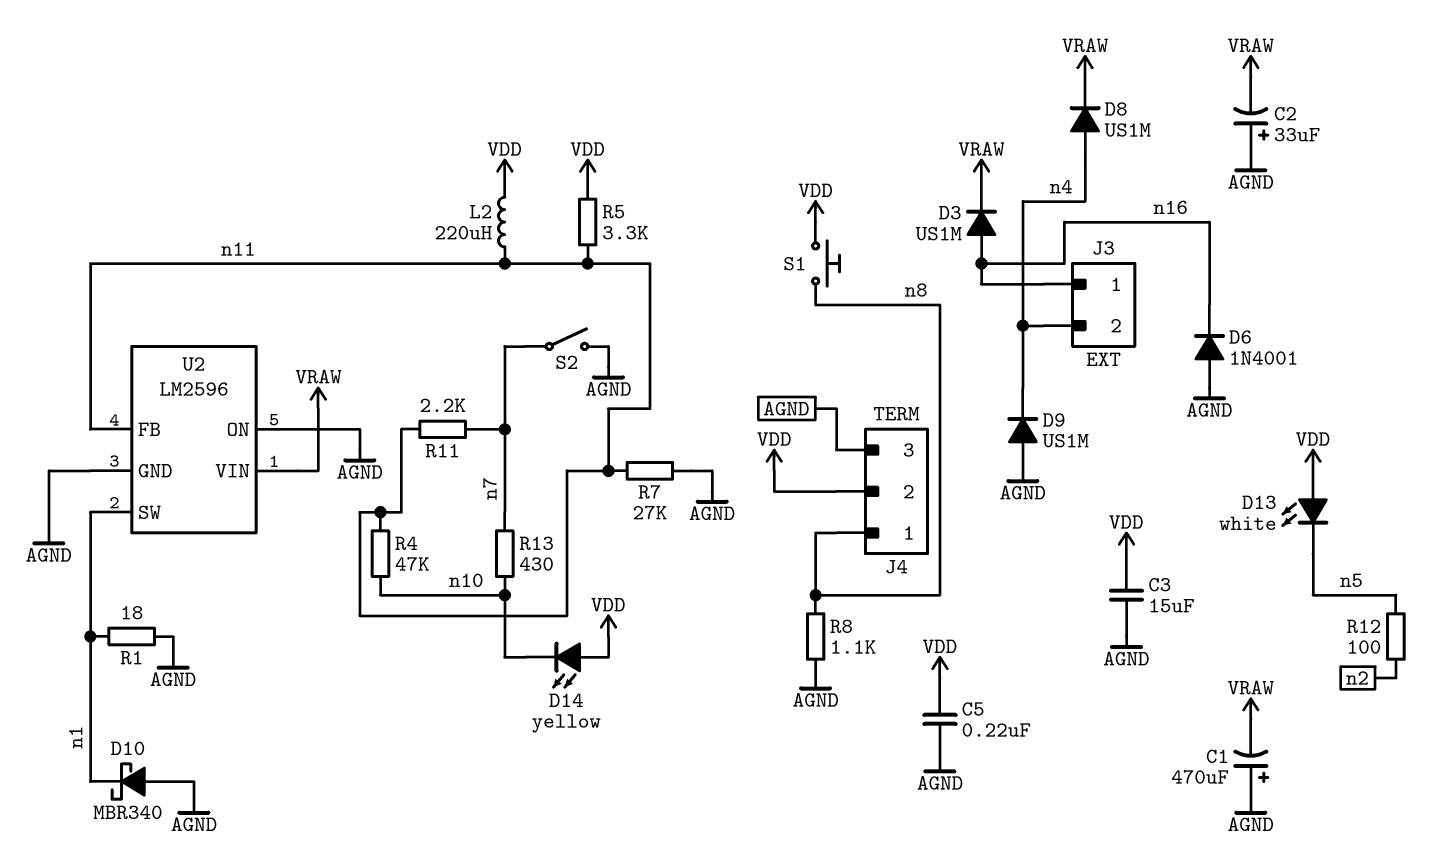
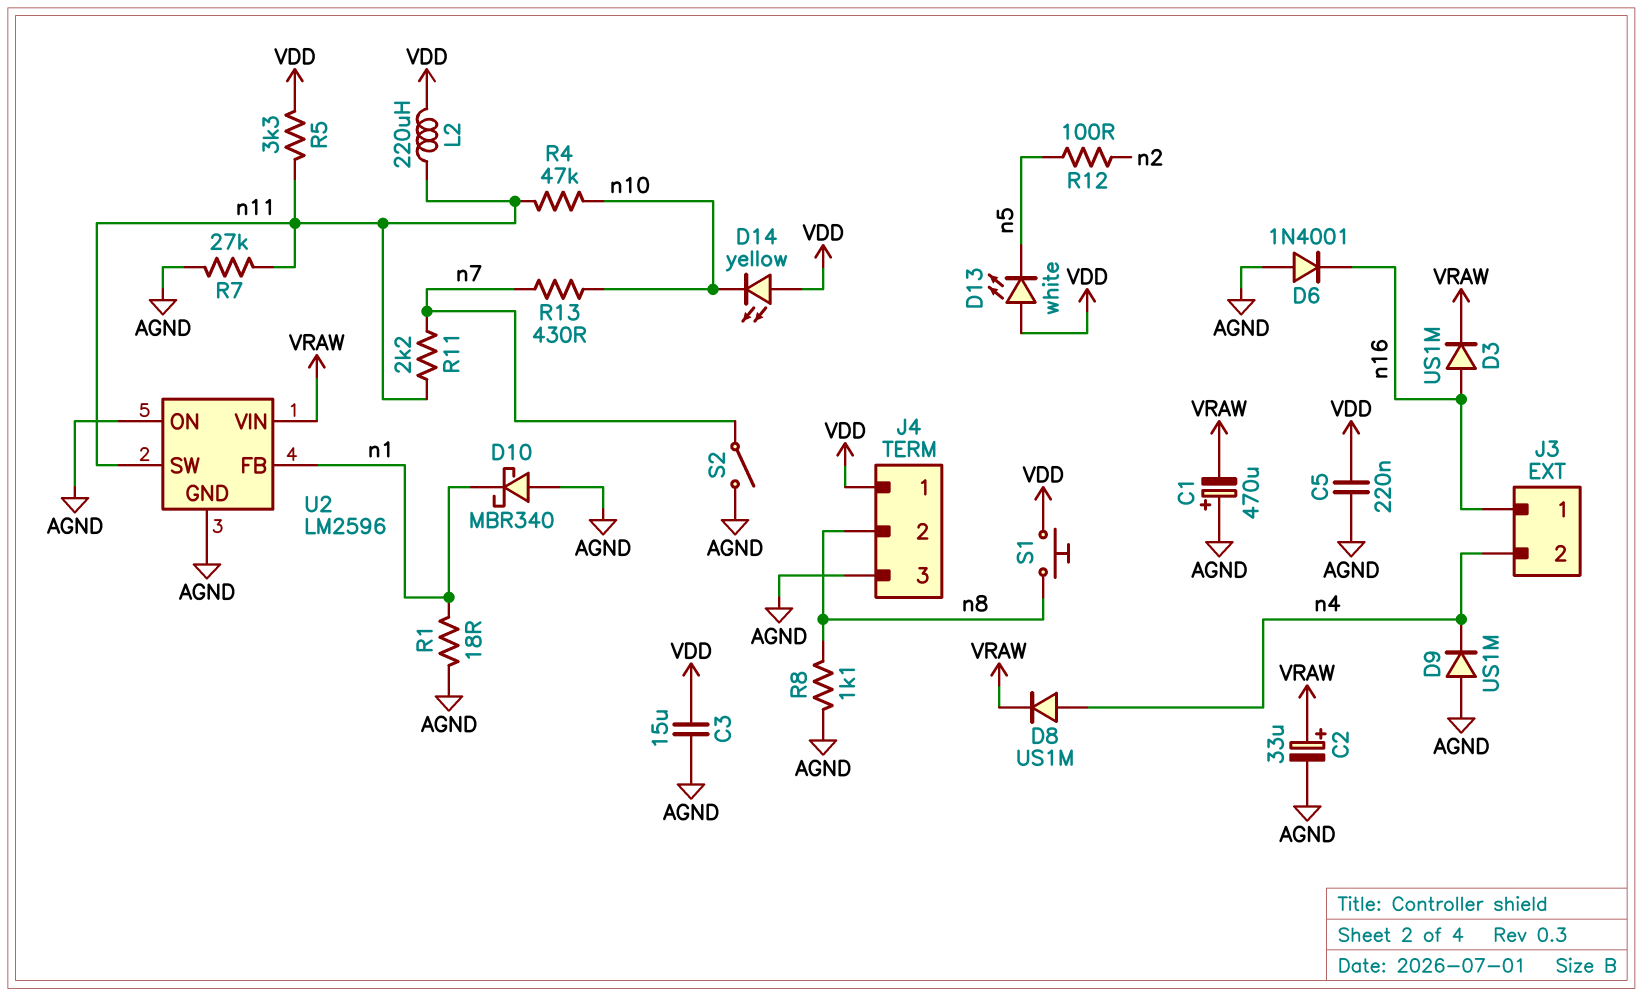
C2: 33uF (plus AGND, minus VRAW) -> 33uF (plus VRAW, minus AGND)
J4 pin 1: n8 -> VDD
J4 pin 2: VDD -> n8
U2 pin FB: n11 -> n1
U2 pin SW: n1 -> n11

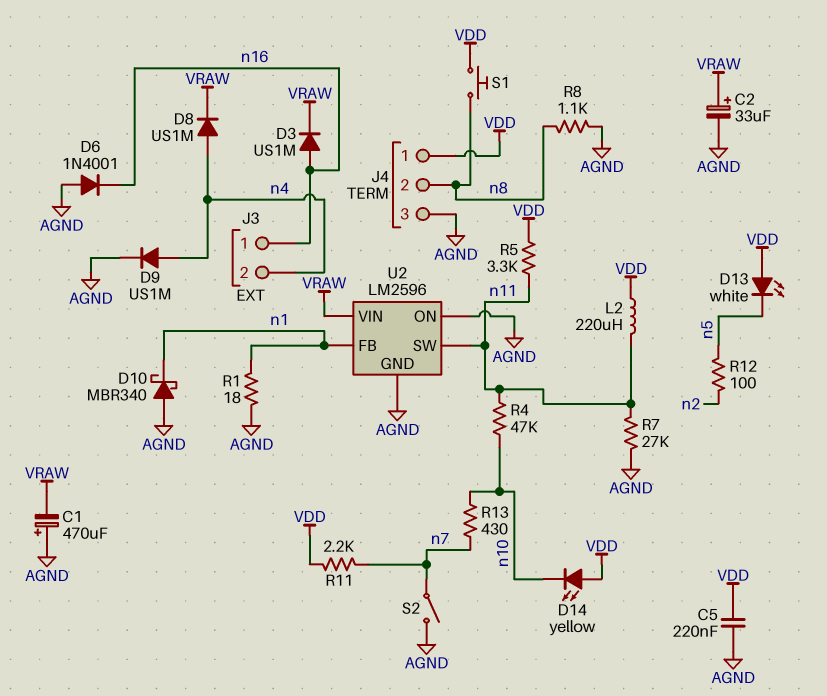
C3: 15uF (AGND, VDD) -> none
D9: diode US1M (A AGND, K n4) -> diode US1M (A n4, K AGND)
R11: 2.2k (n7, n11) -> 2.2k (VDD, n7)

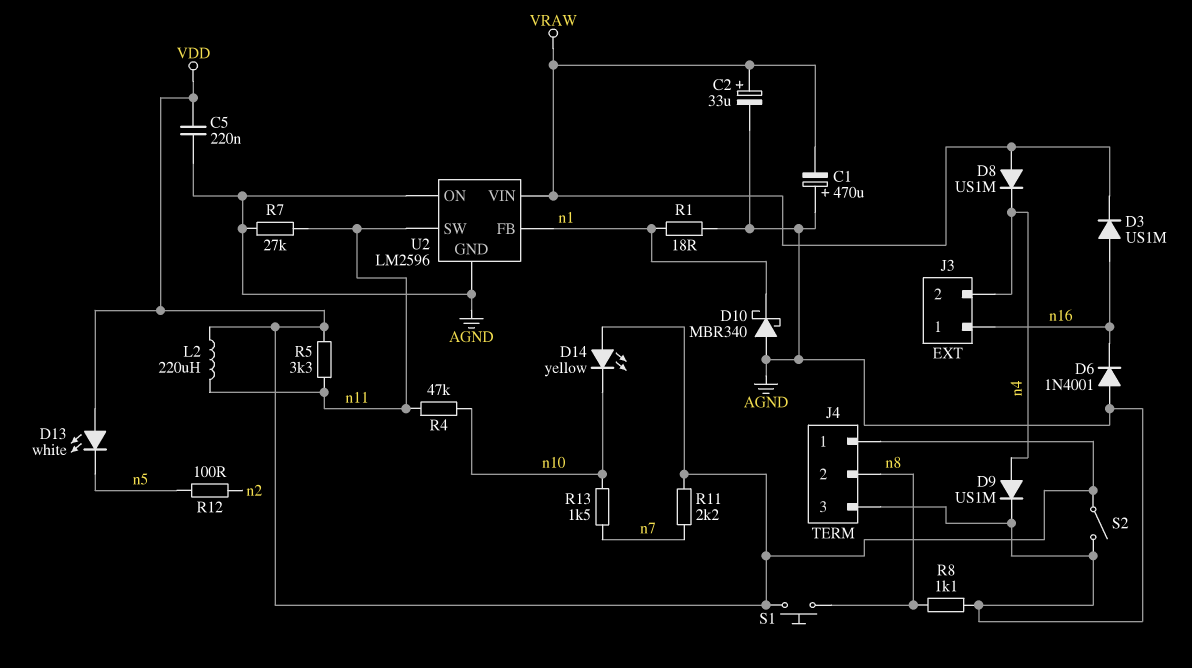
D8: diode US1M (A n4, K VRAW) -> diode US1M (A VRAW, K n4)
R13: 430 (n7, n10) -> 1.5k (n7, n10)
S2: switch (AGND, n7) -> switch (AGND, VDD)

